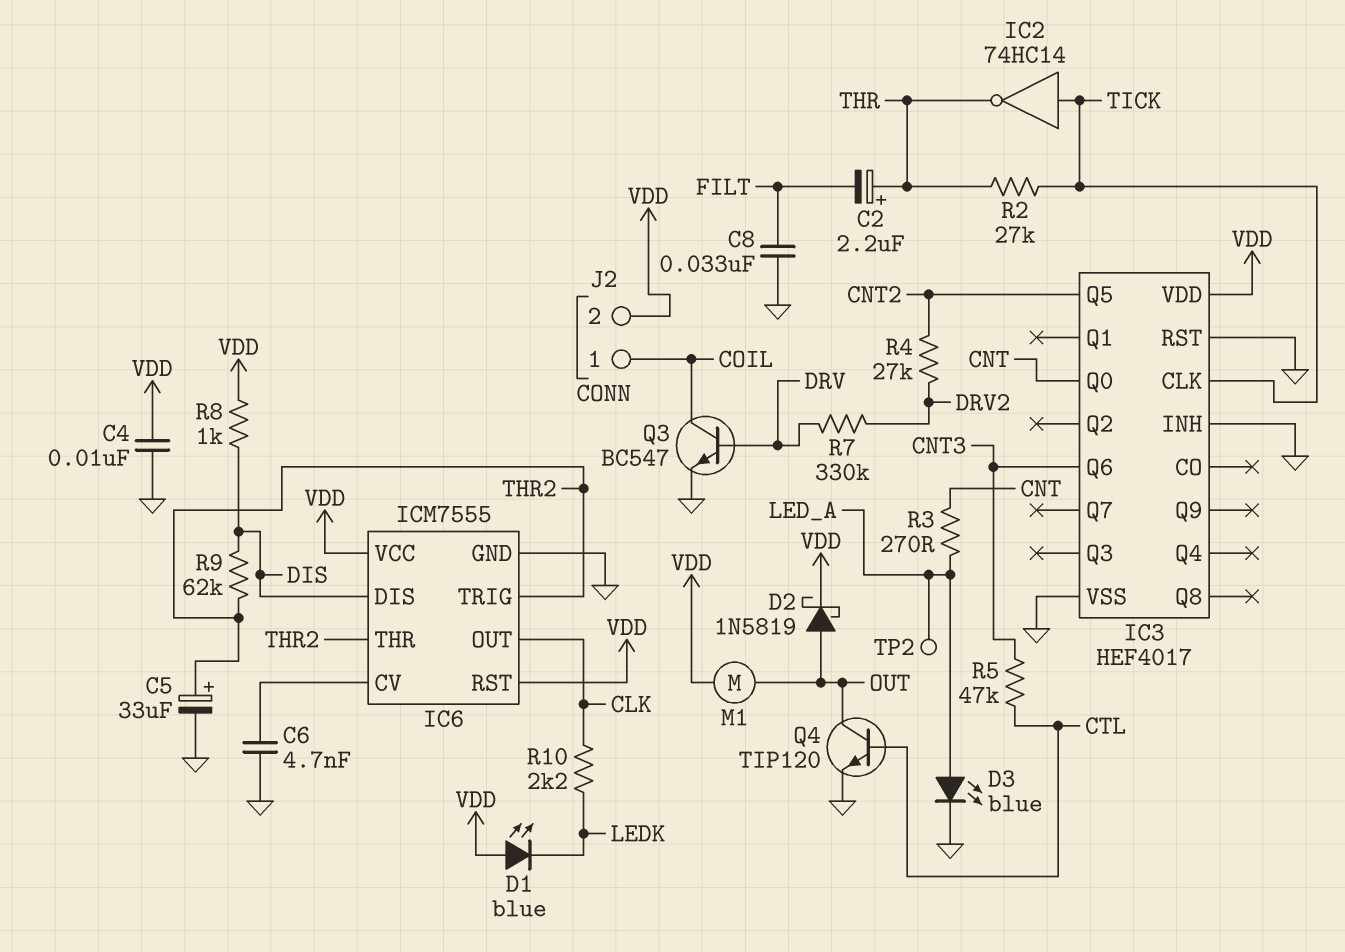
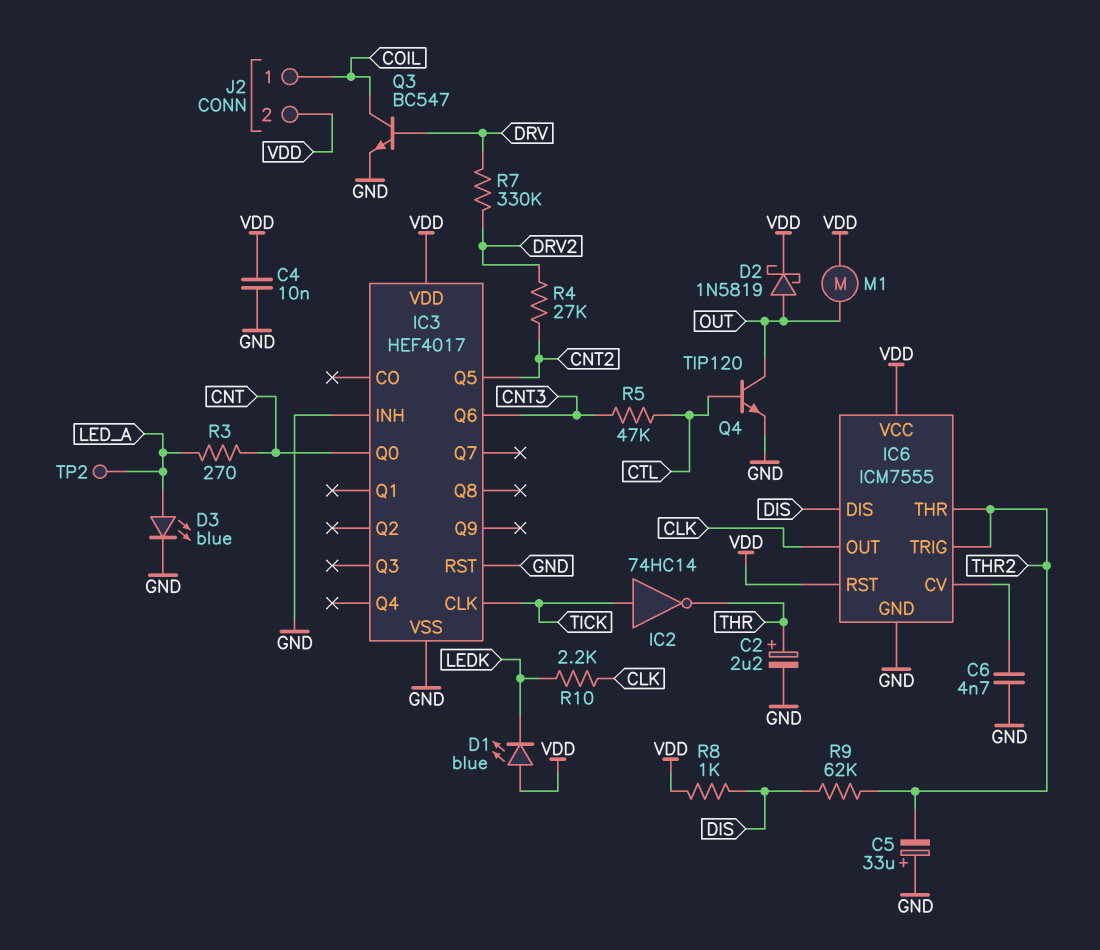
C2: 2.2uF (plus THR, minus FILT) -> 2.2uF (plus THR, minus GND)
C5: 33uF (plus THR2, minus GND) -> 33uF (plus GND, minus THR2)
C8: 33nF (FILT, GND) -> none
R2: 27k (THR, TICK) -> none

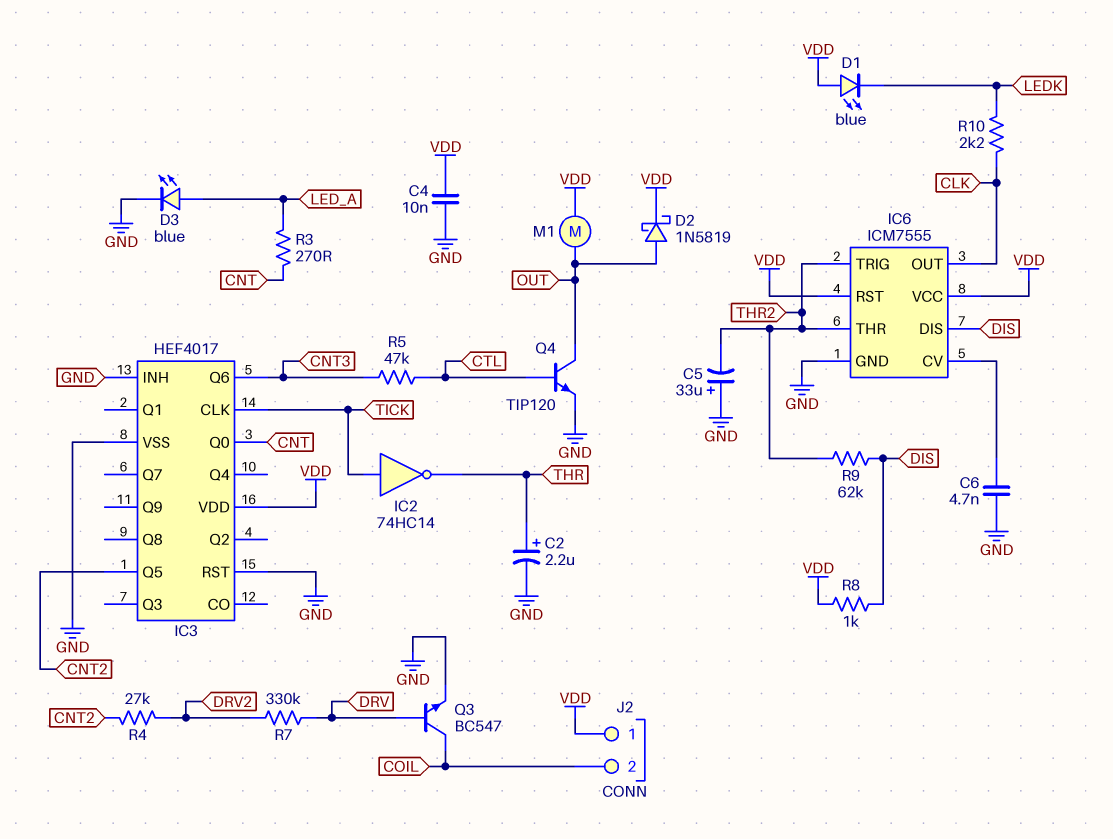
J2 pin 1: COIL -> VDD
J2 pin 2: VDD -> COIL
TP2: test point (LED_A) -> none

